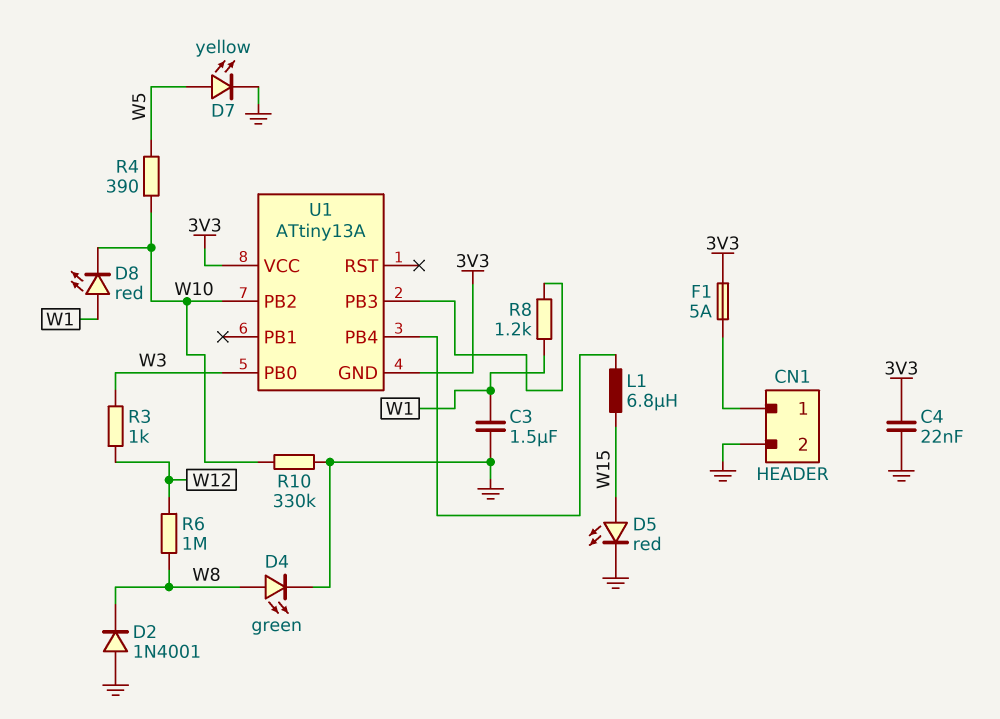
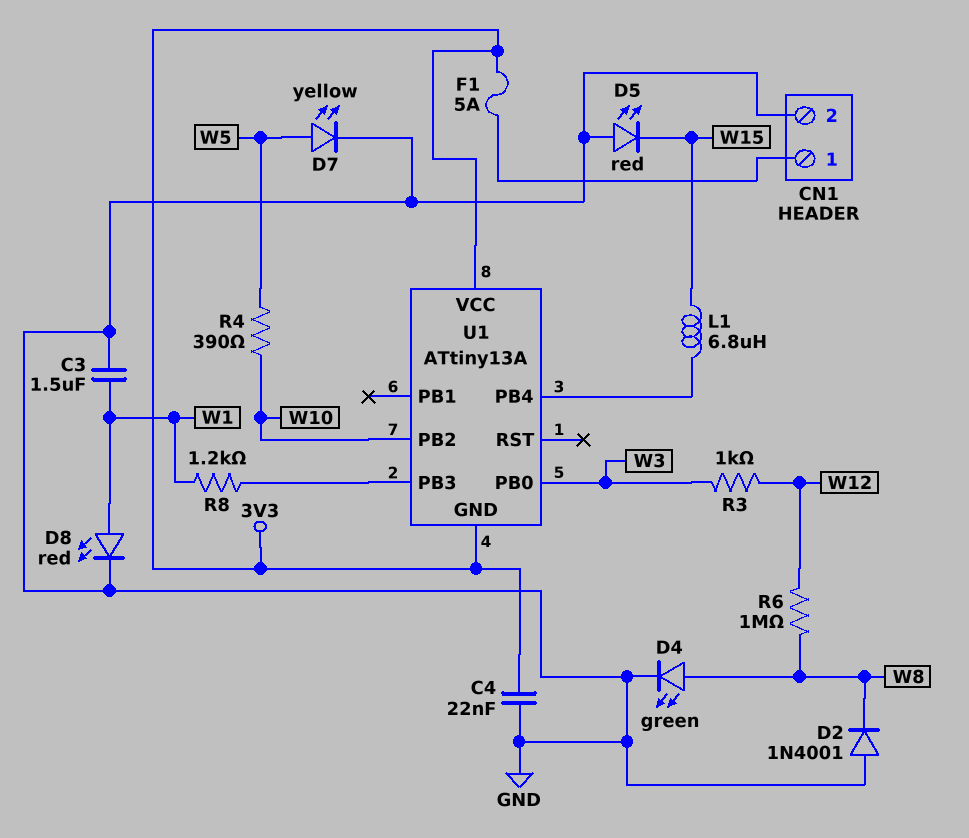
D5: LED red (A W15, K GND) -> LED red (A GND, K W15)
D8: LED red (A W1, K W10) -> LED red (A W1, K GND)
R10: 330k (GND, W10) -> none

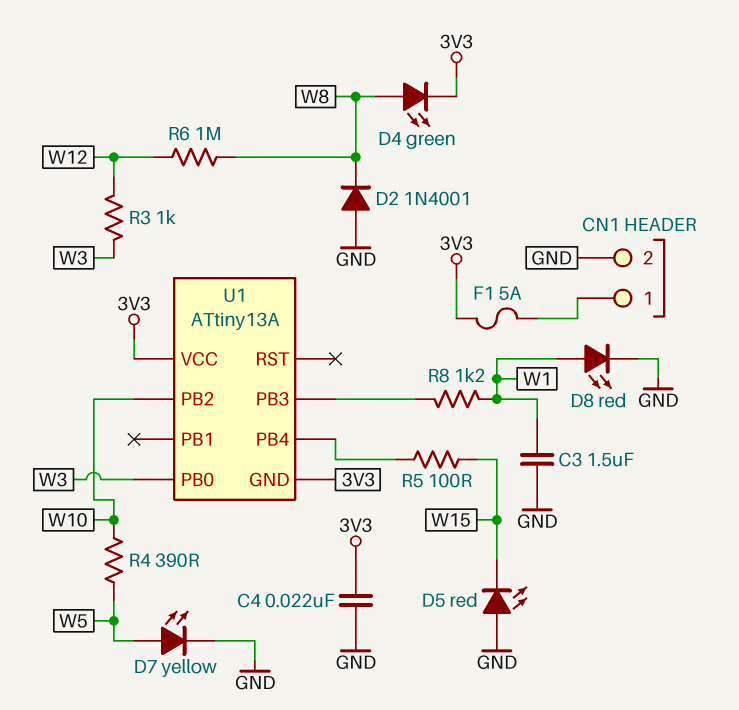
D4: LED green (A W8, K GND) -> LED green (A W8, K 3V3)
L1: 6.8uH (U1/PB4, W15) -> none
R5: none -> 100 (U1/PB4, W15)

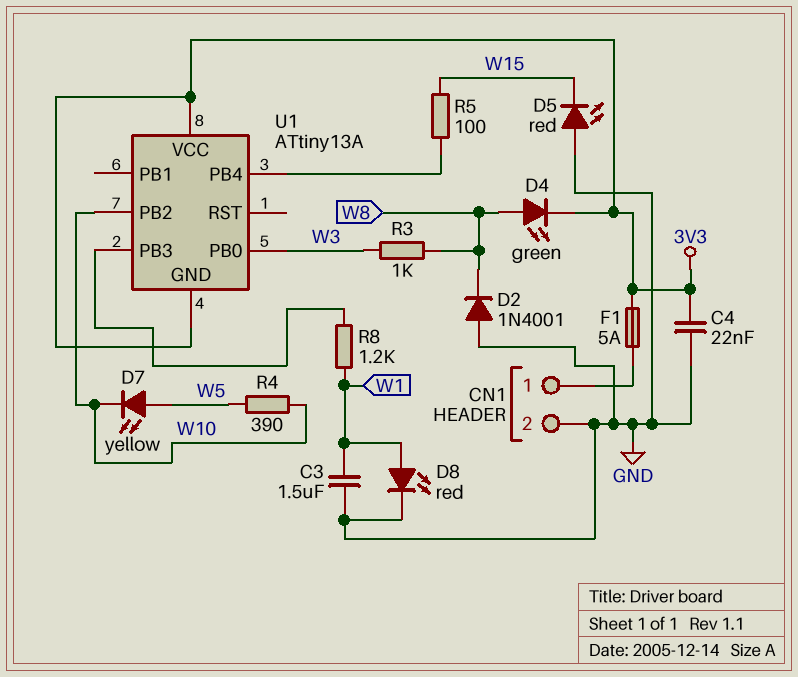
D7: LED yellow (A W5, K GND) -> LED yellow (A W5, K W10)
R3: 1k (W3, W12) -> 1k (W3, W8)
R6: 1M (W8, W12) -> none

